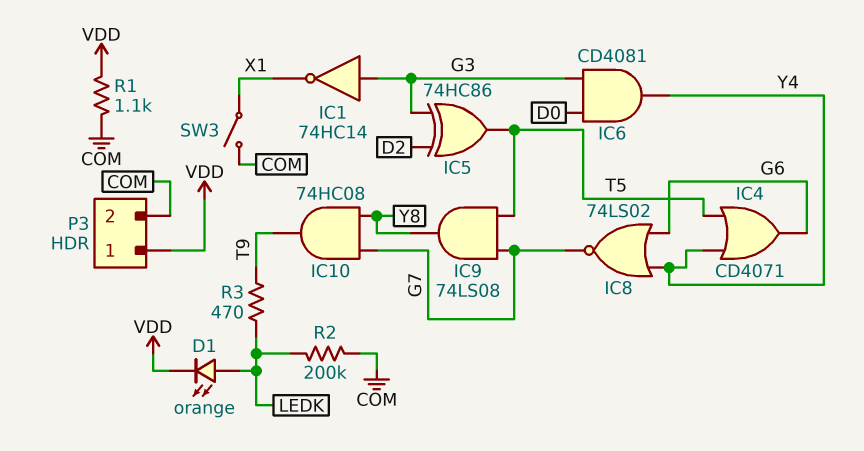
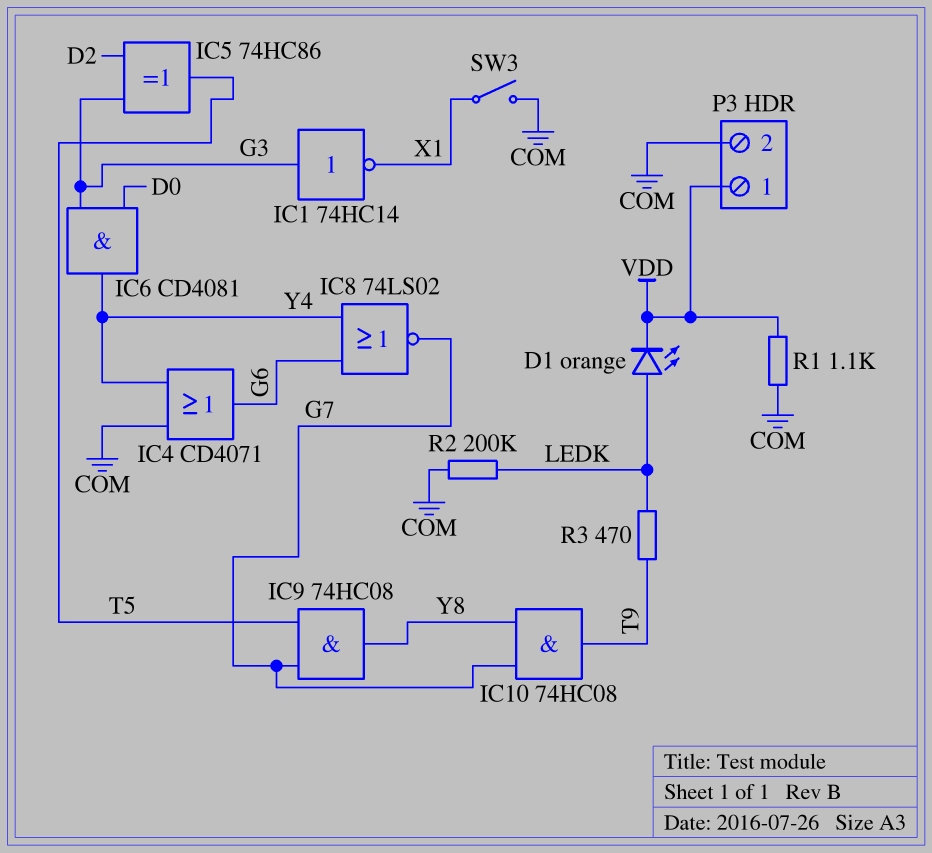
IC4: OR CD4071 (in T5, in Y4, out G6) -> OR CD4071 (in COM, in Y4, out G6)
IC9: AND 74LS08 (in G7, in T5, out Y8) -> AND 74HC08 (in G7, in T5, out Y8)

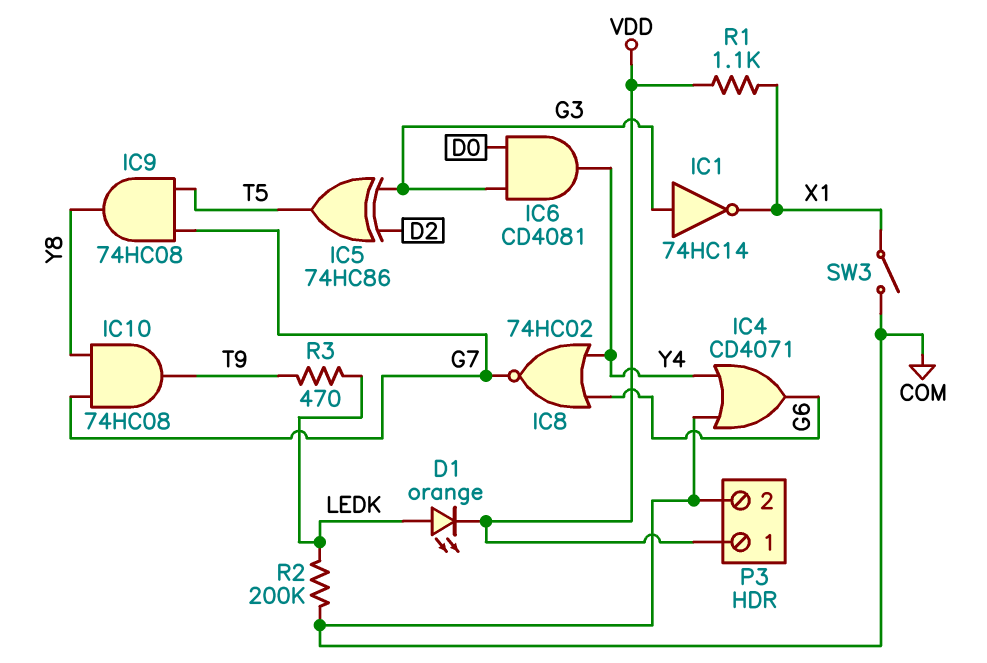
IC8: NOR 74LS02 (in G6, in Y4, out G7) -> NOR 74HC02 (in G6, in Y4, out G7)
R1: 1.1k (COM, VDD) -> 1.1k (VDD, X1)

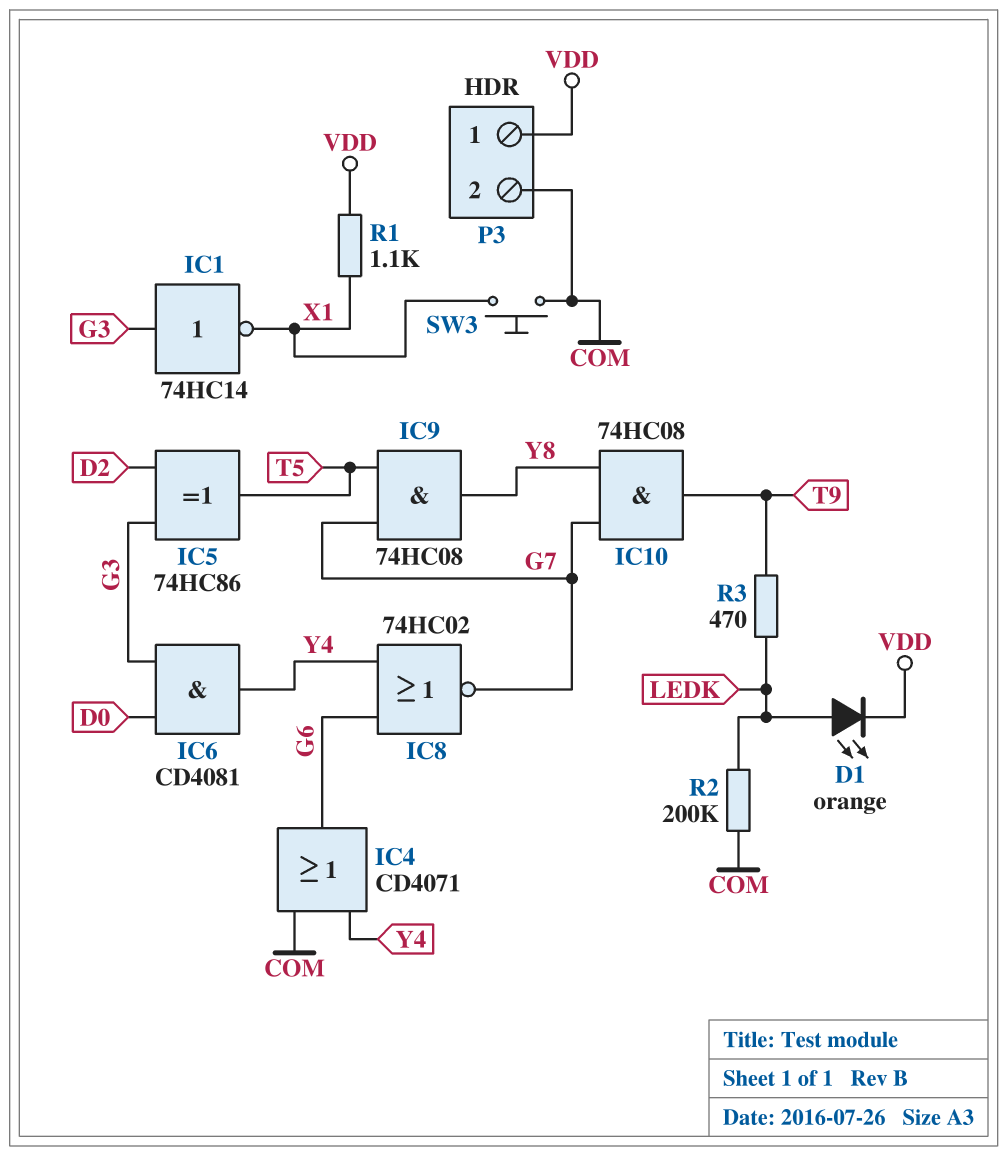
SW3: switch (COM, X1) -> button (COM, X1)

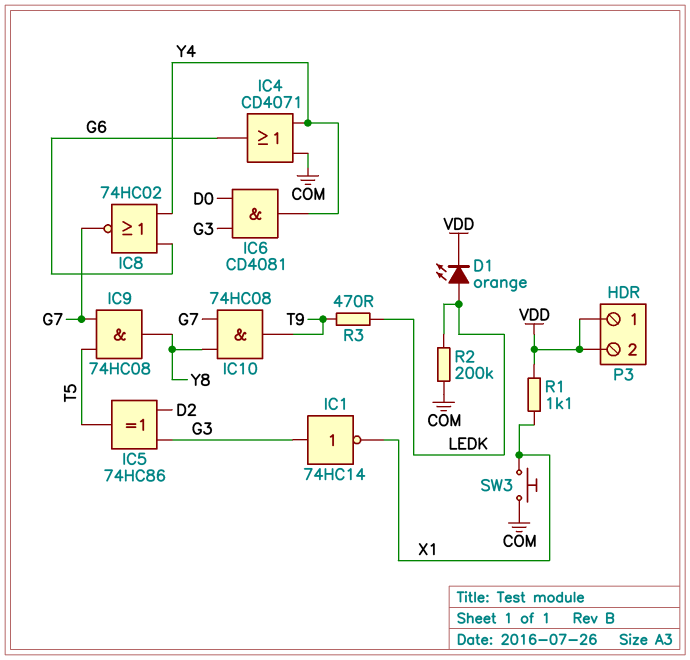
P3 pin 2: COM -> VDD

